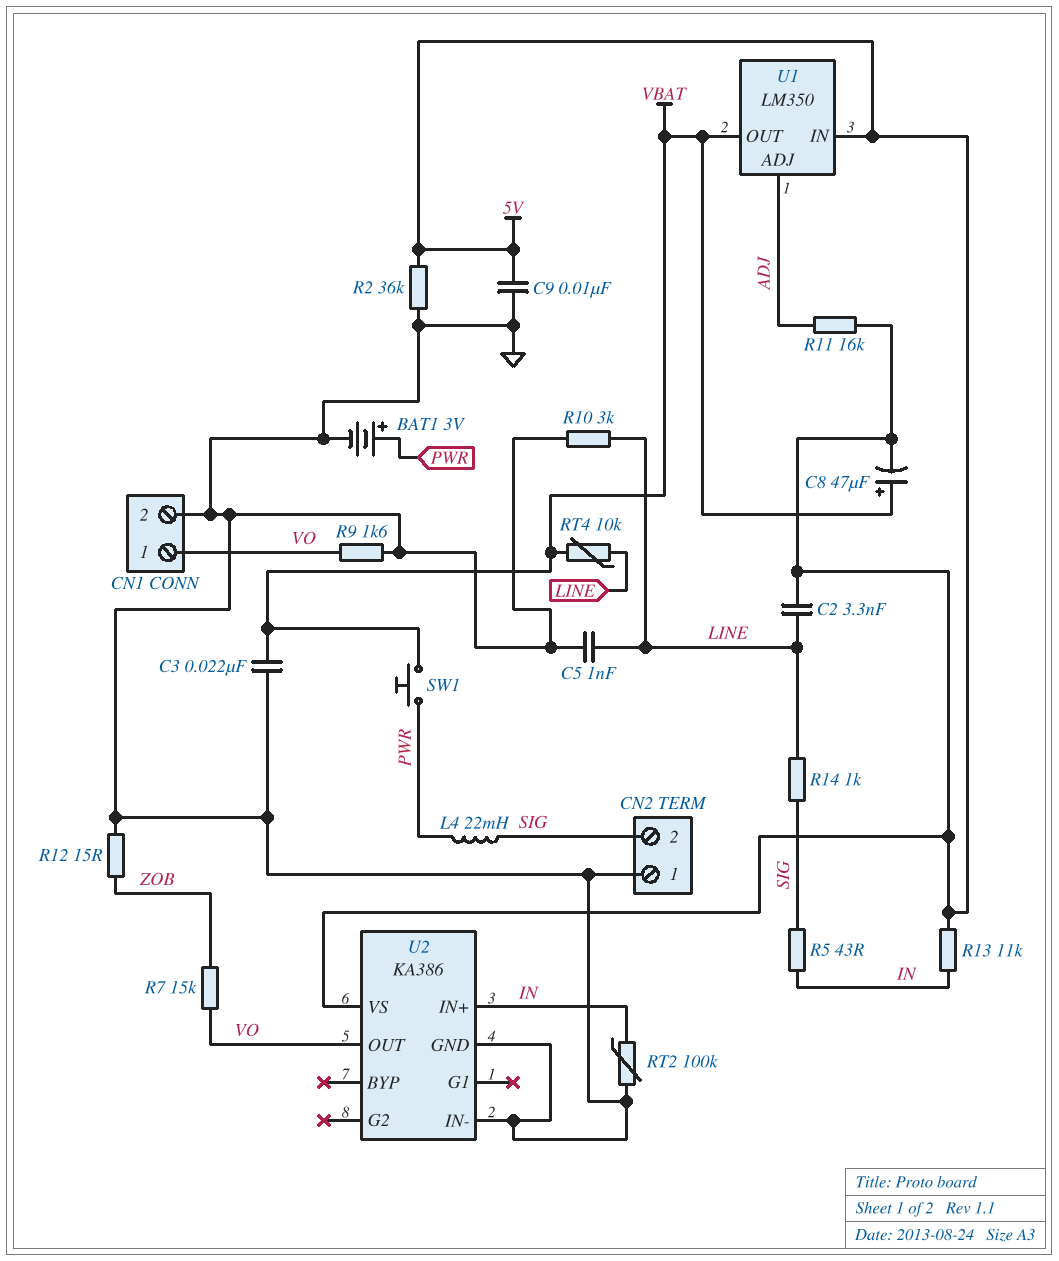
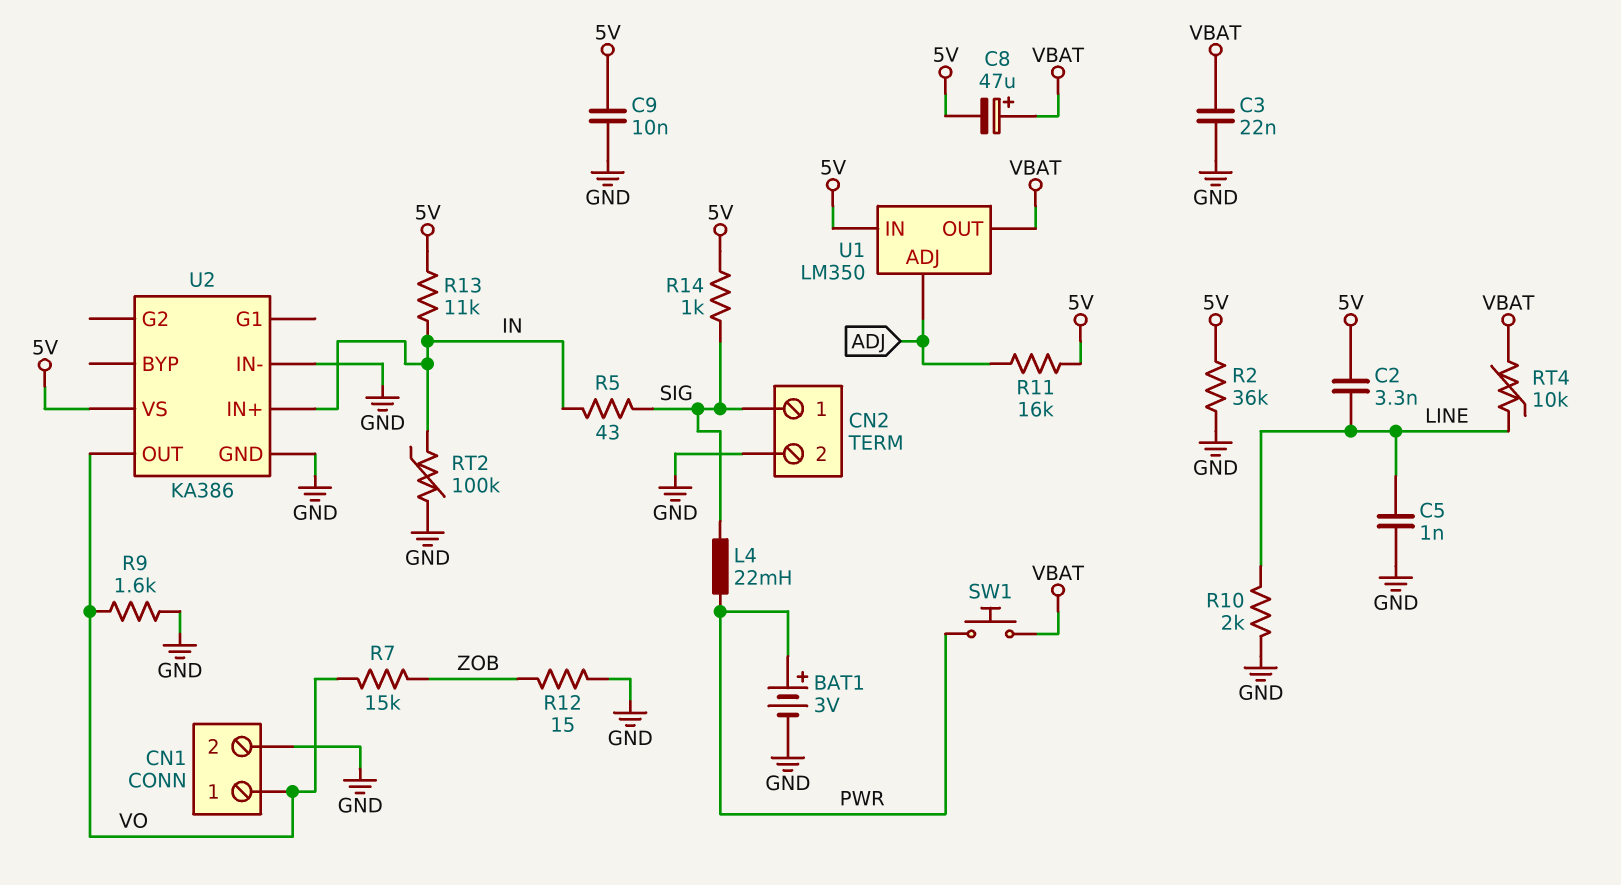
CN2 pin 1: GND -> SIG
CN2 pin 2: SIG -> GND
R10: 3k (GND, LINE) -> 2k (GND, LINE)
R14: 1k (LINE, SIG) -> 1k (5V, SIG)

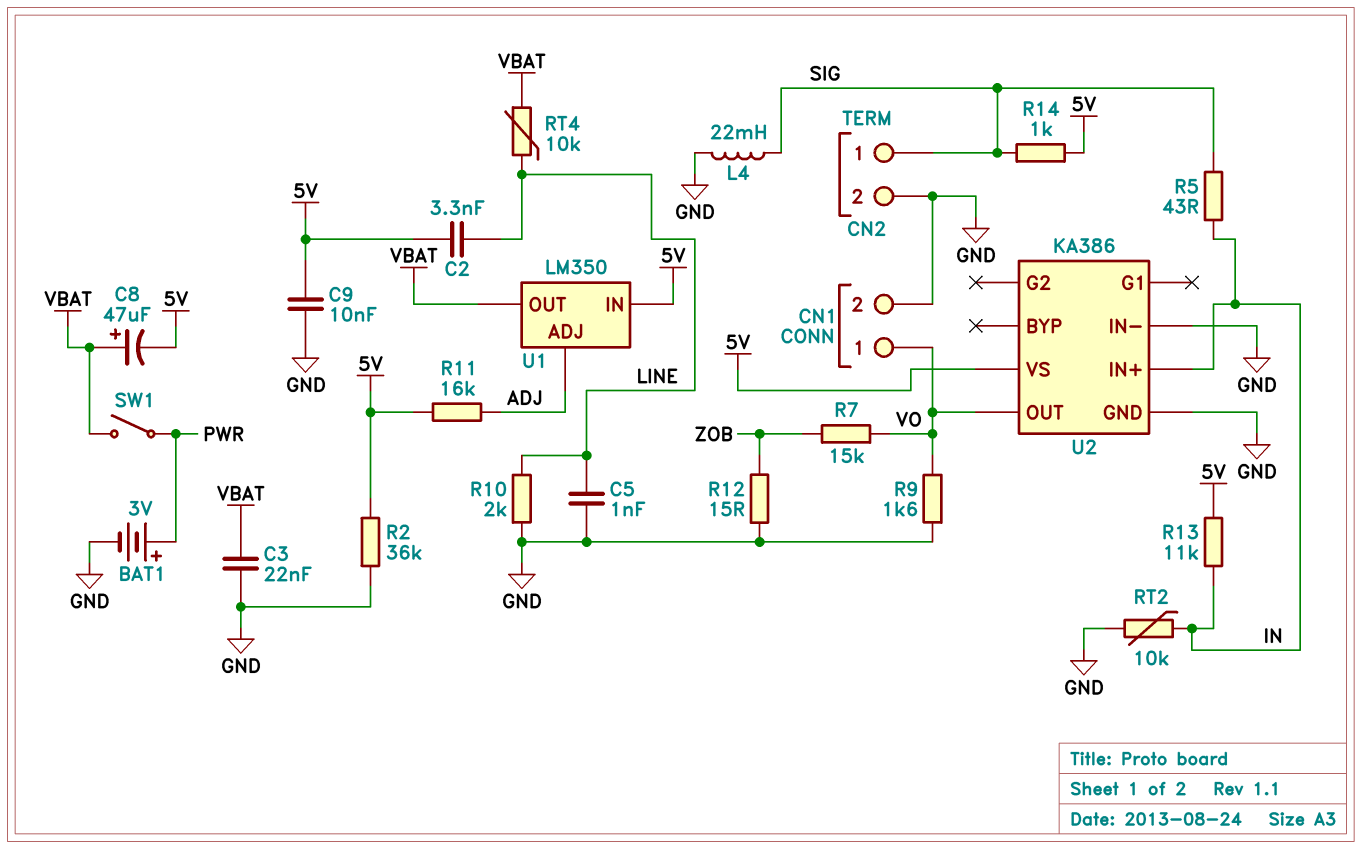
L4: 22mH (PWR, SIG) -> 22mH (GND, SIG)
RT2: 100k (GND, IN) -> 10k (GND, IN)
SW1: button (PWR, VBAT) -> switch (PWR, VBAT)

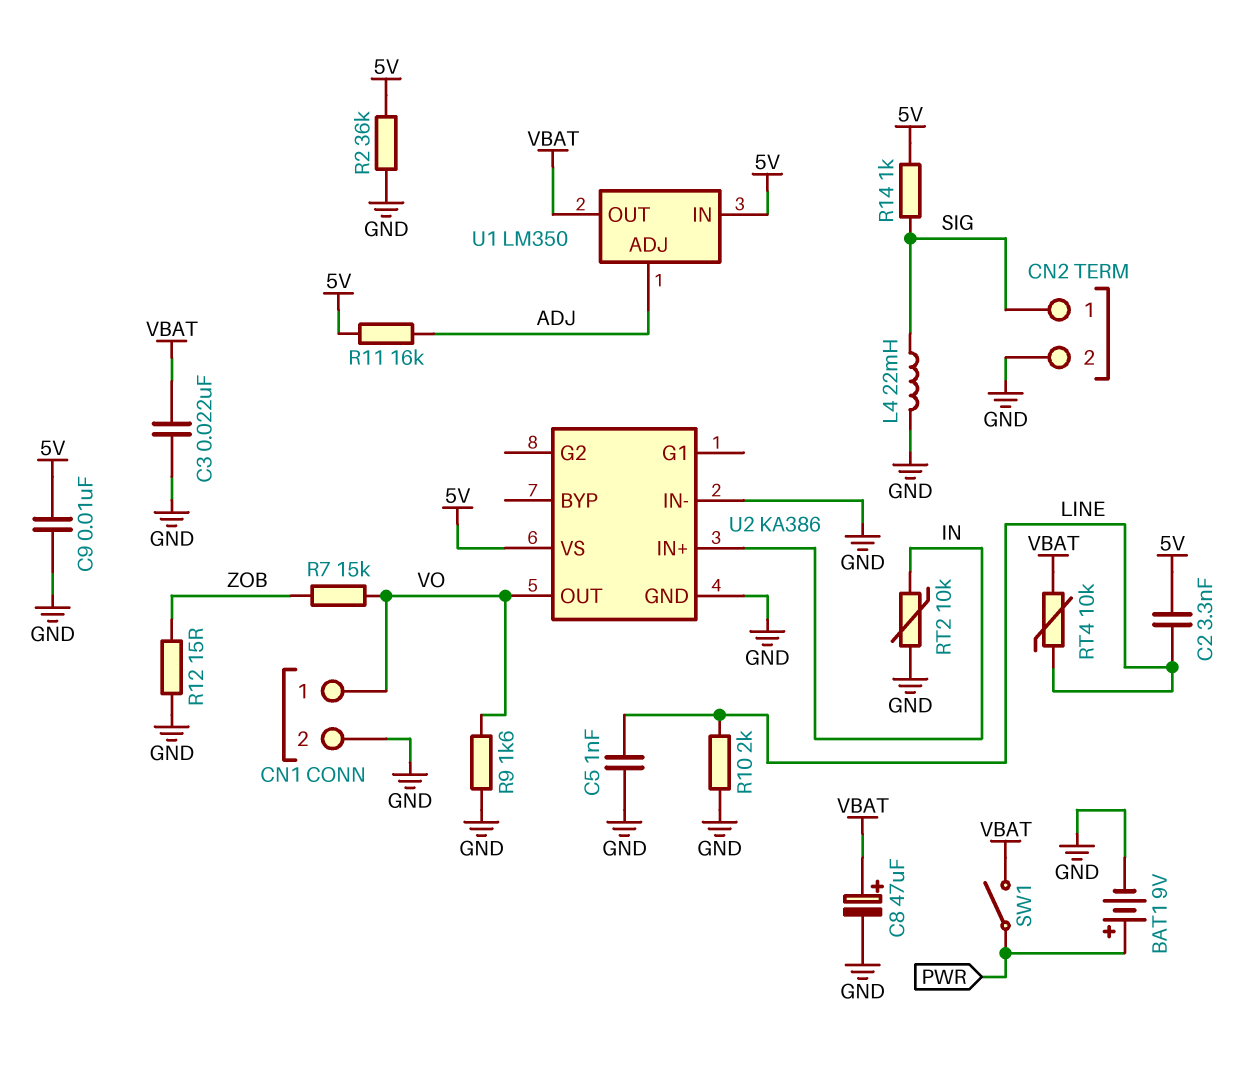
BAT1: 3V (plus PWR, minus GND) -> 9V (plus PWR, minus GND)
C8: 47uF (plus VBAT, minus 5V) -> 47uF (plus VBAT, minus GND)
R5: 43 (IN, SIG) -> none
R13: 11k (5V, IN) -> none

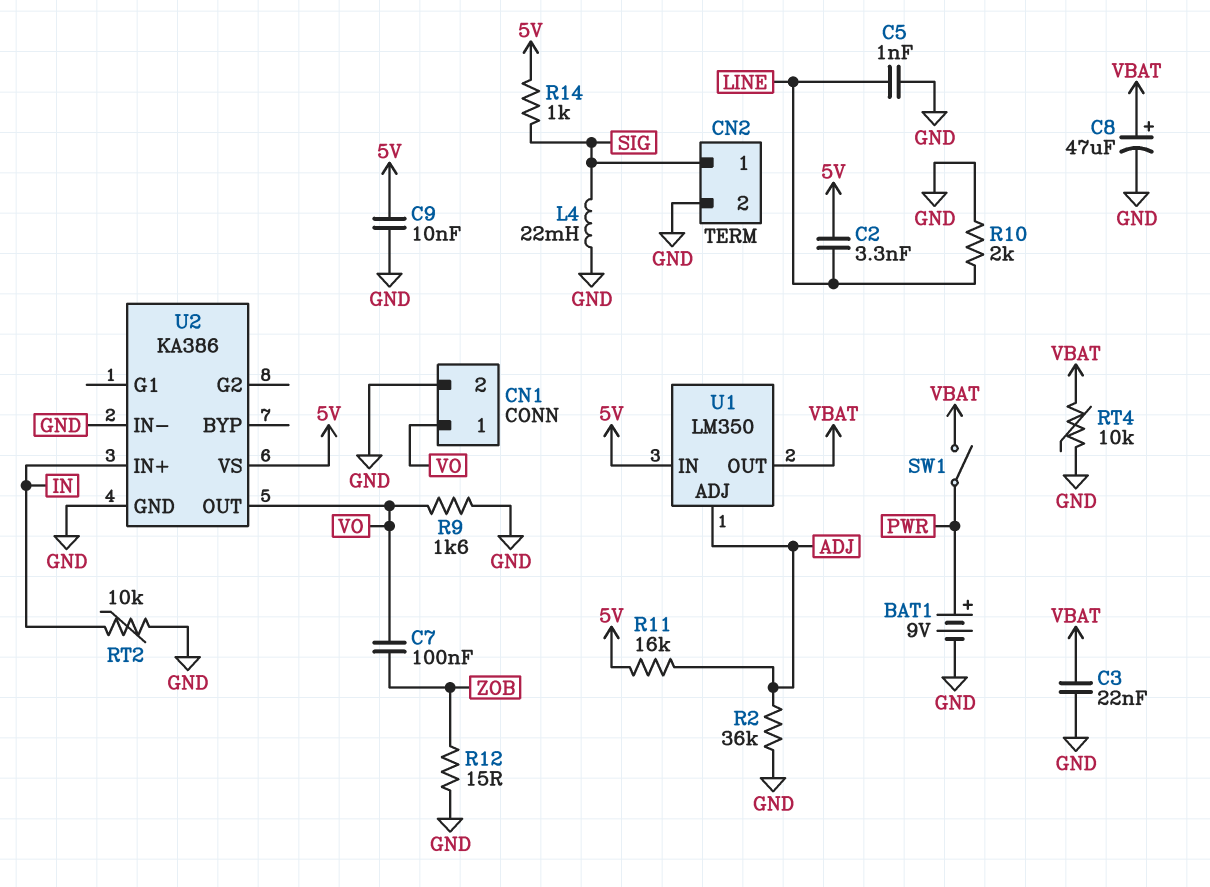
C7: none -> 100nF (VO, ZOB)
R2: 36k (5V, GND) -> 36k (ADJ, GND)
R7: 15k (VO, ZOB) -> none
RT4: 10k (LINE, VBAT) -> 10k (GND, VBAT)

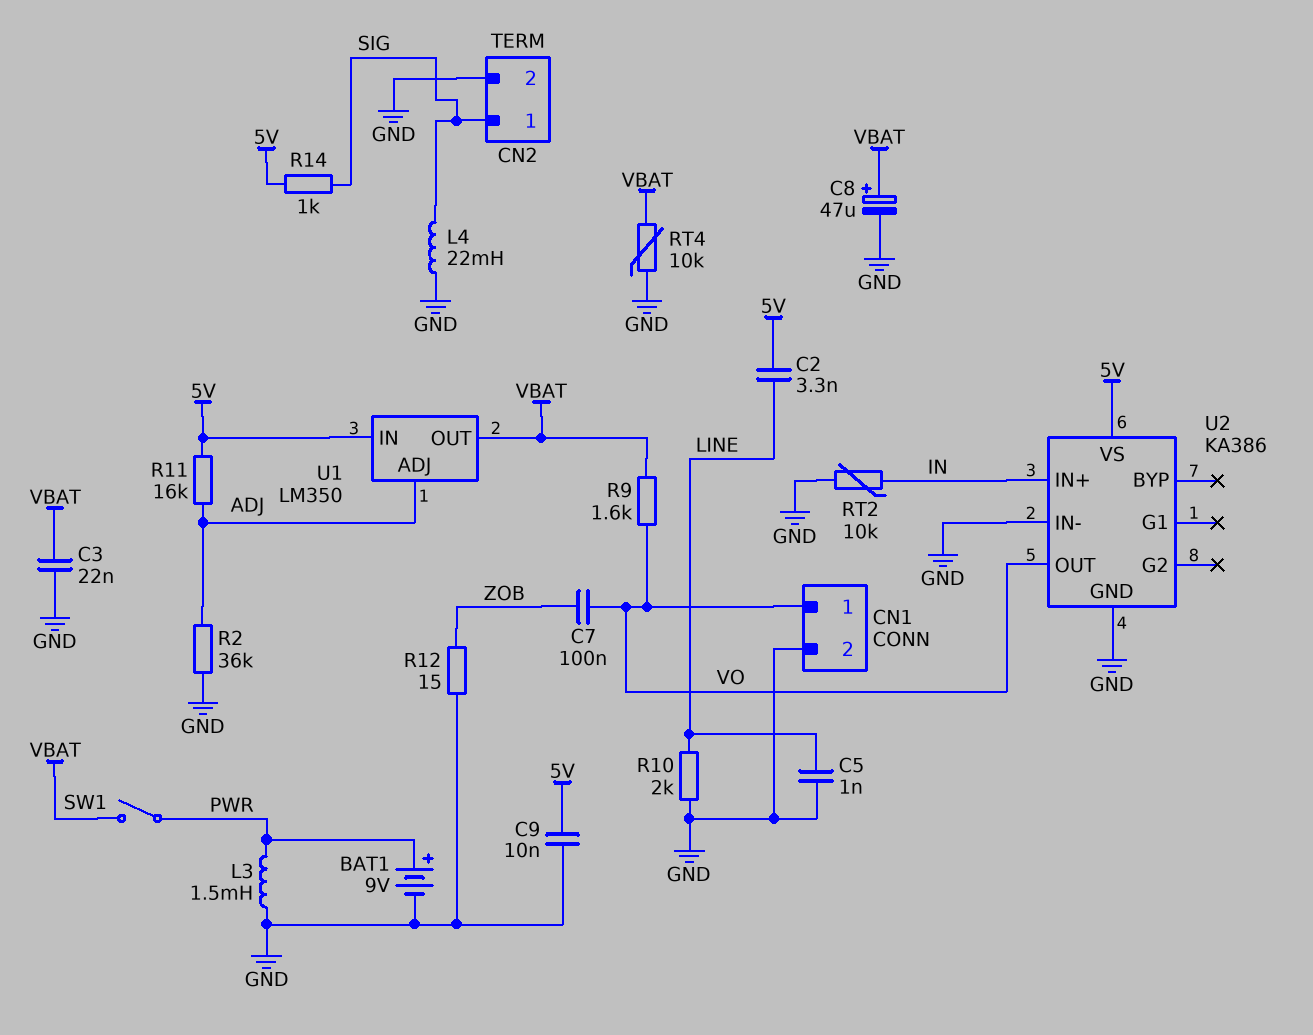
L3: none -> 1.5mH (GND, PWR)
R9: 1.6k (GND, VO) -> 1.6k (VBAT, VO)

